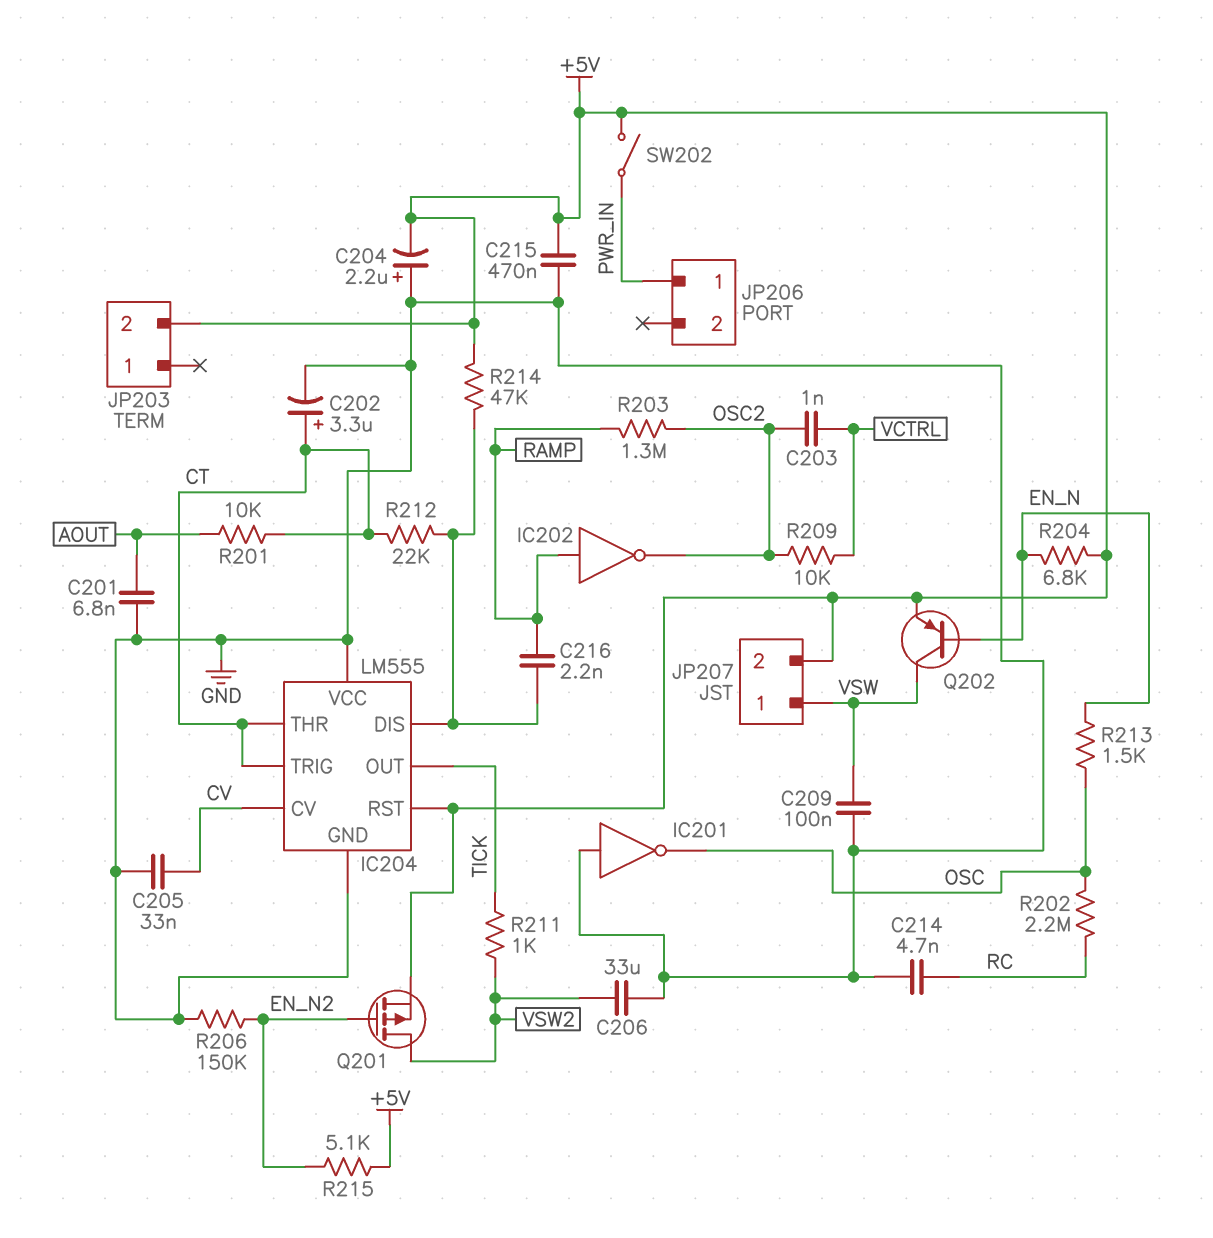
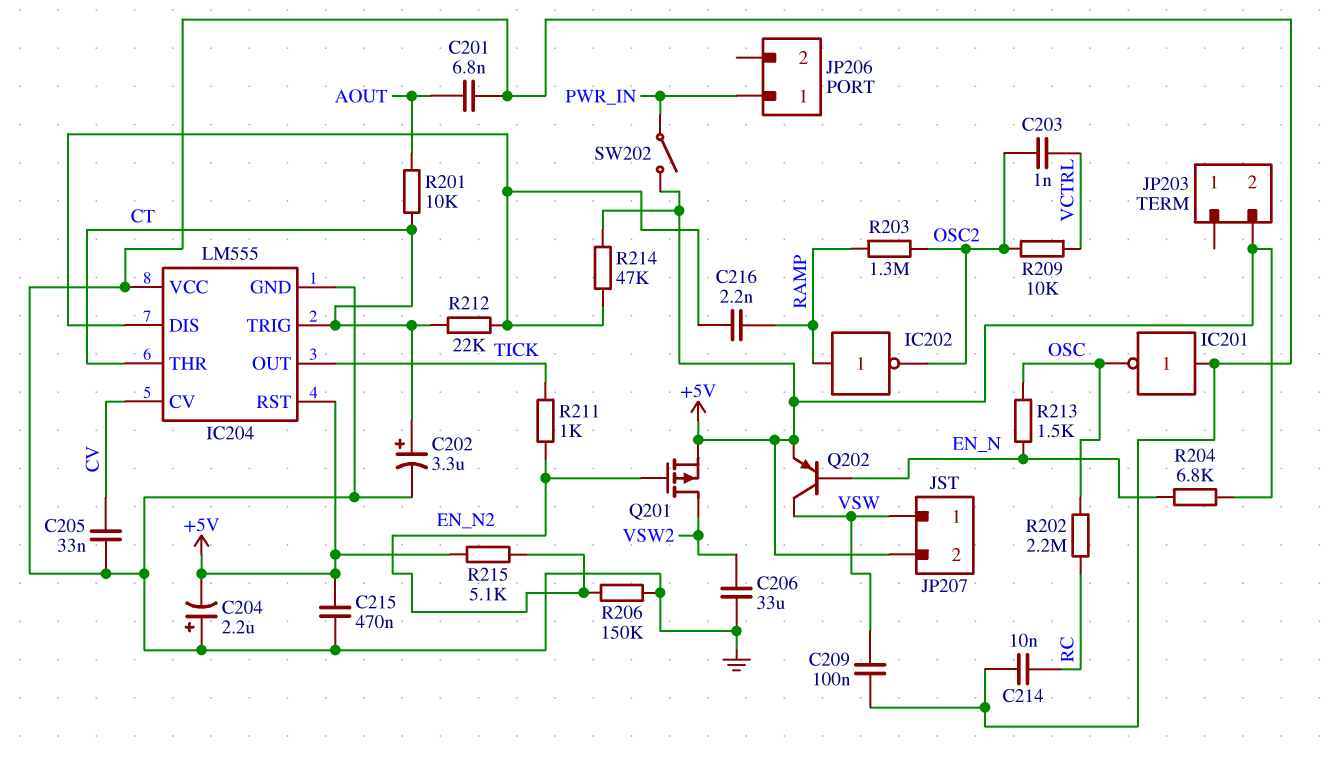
C214: 4.7nF (GND, RC) -> 10nF (GND, RC)
R211: 1k (TICK, VSW2) -> 1k (EN_N2, TICK)

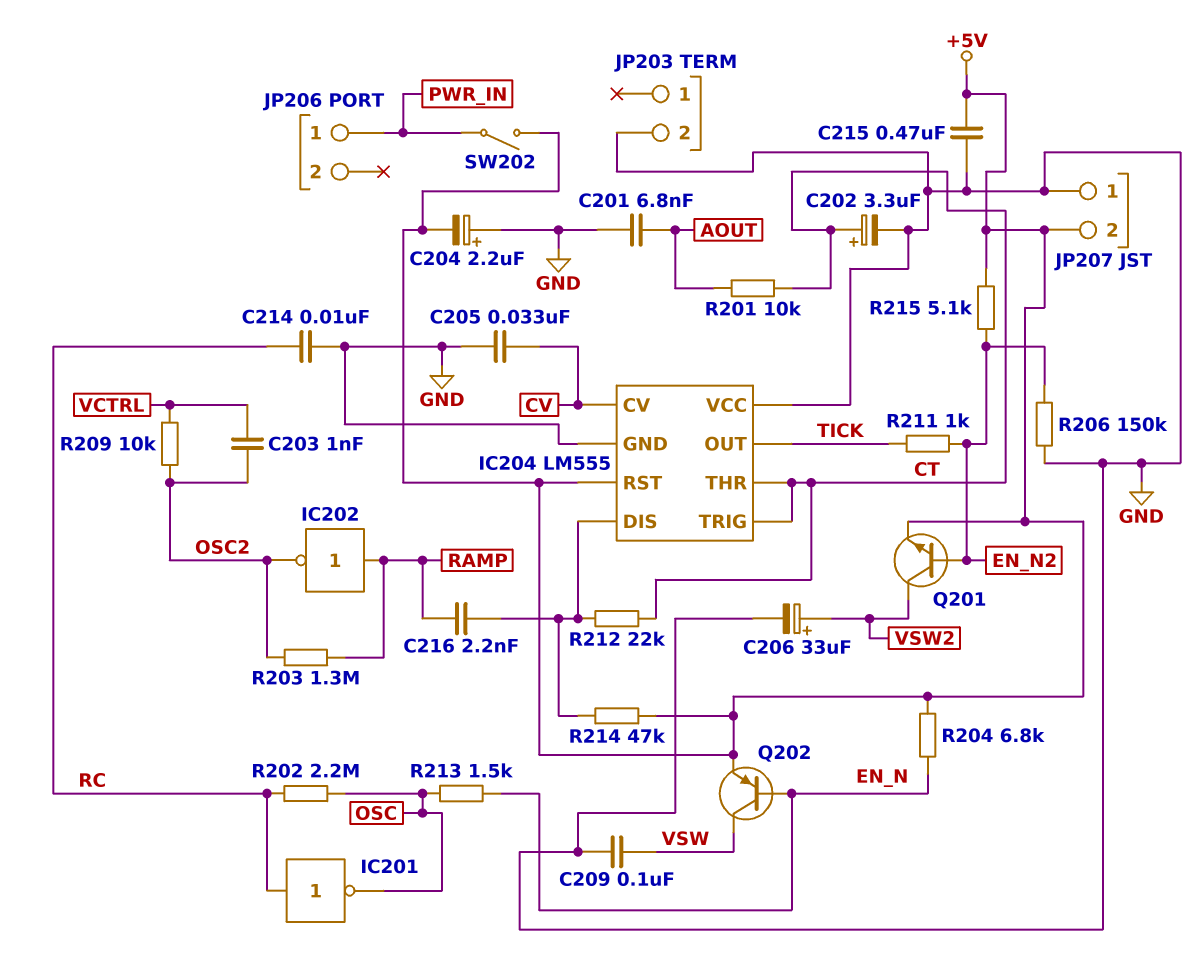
C206: 33uF (GND, VSW2) -> 33uF (plus VSW2, minus GND)
IC201: NOT (in GND, out OSC) -> NOT (in RC, out OSC)
JP203 pin 2: +5V -> GND
JP207 pin 1: VSW -> GND
Q201: PMOS (G EN_N2, D VSW2, S +5V) -> NPN (B EN_N2, C VSW2, E +5V)

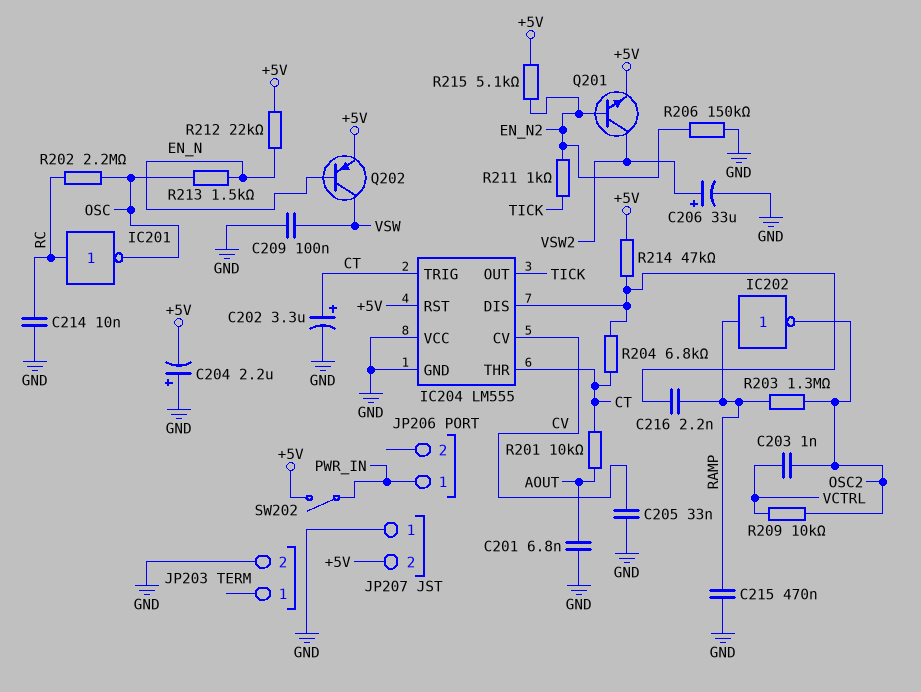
C215: 470nF (+5V, GND) -> 470nF (GND, RAMP)
R204: 6.8k (+5V, EN_N) -> 6.8k (CT, IC204/DIS)
R212: 22k (CT, IC204/DIS) -> 22k (+5V, EN_N)

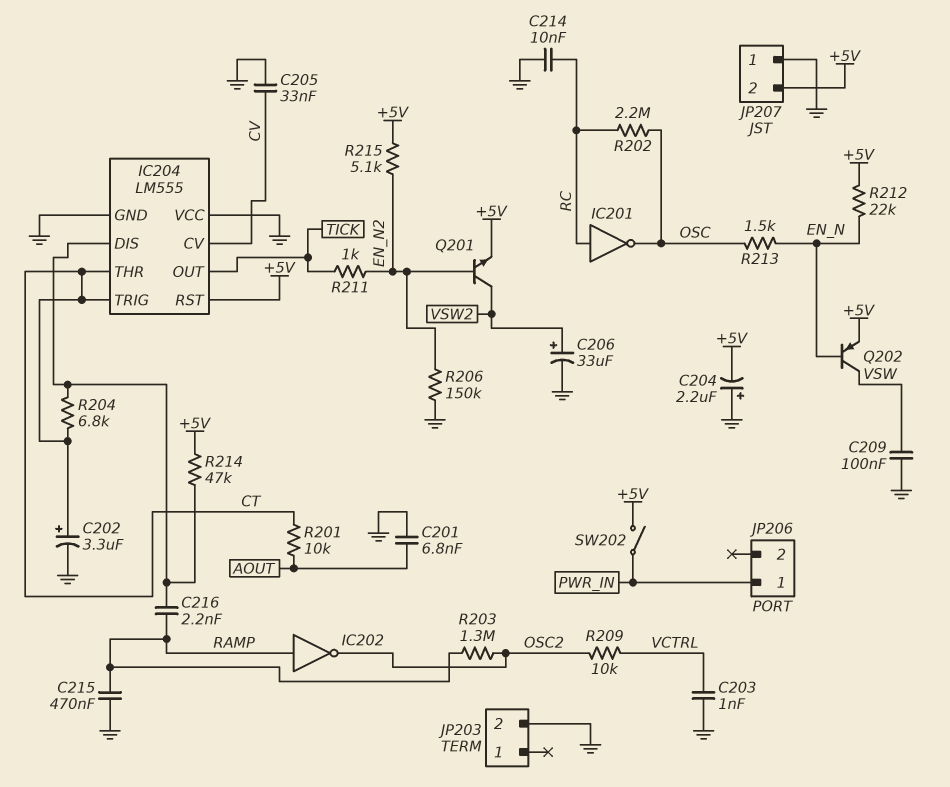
C203: 1nF (OSC2, VCTRL) -> 1nF (GND, VCTRL)

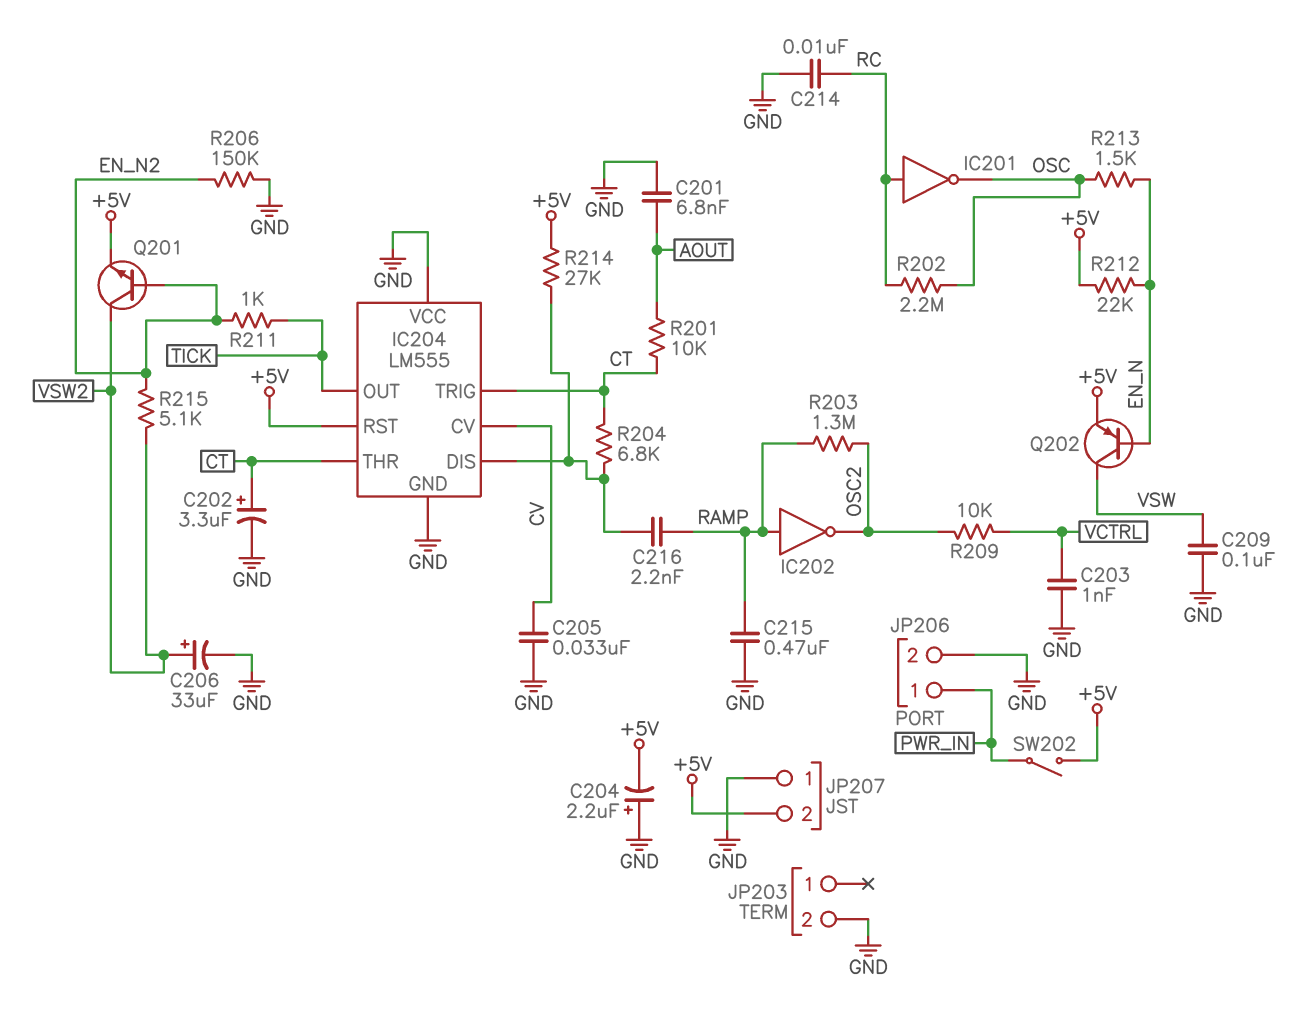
JP206 pin 2: none -> GND
R214: 47k (+5V, IC204/DIS) -> 27k (+5V, IC204/DIS)
R215: 5.1k (+5V, EN_N2) -> 5.1k (EN_N2, VSW2)

